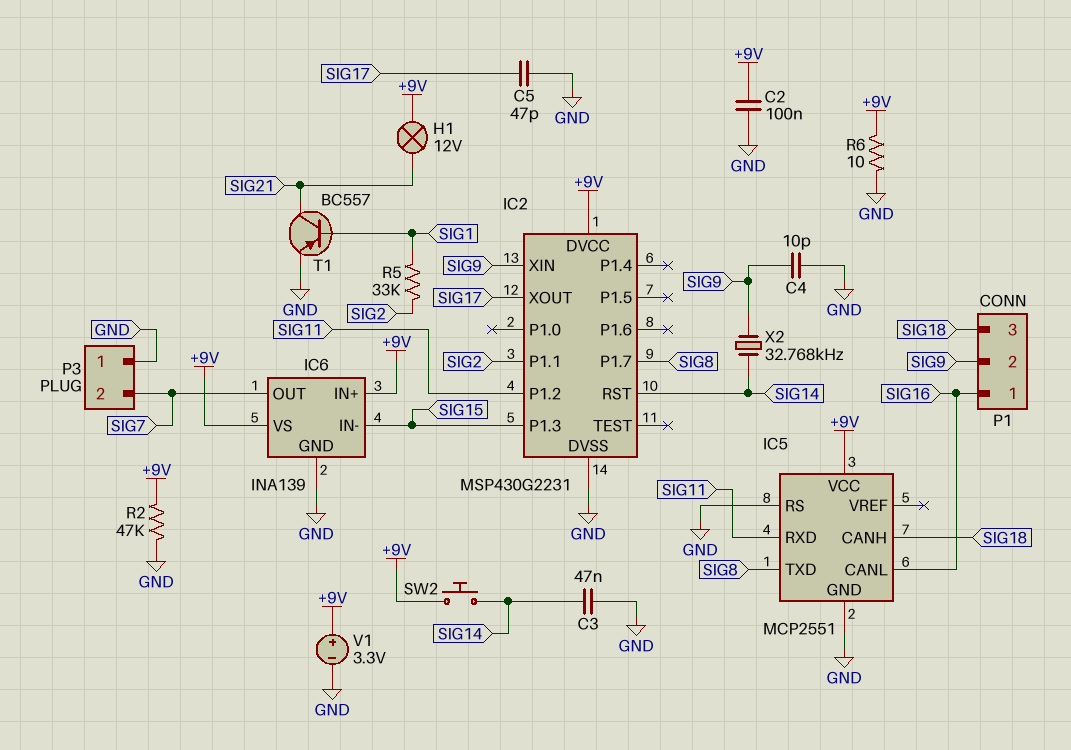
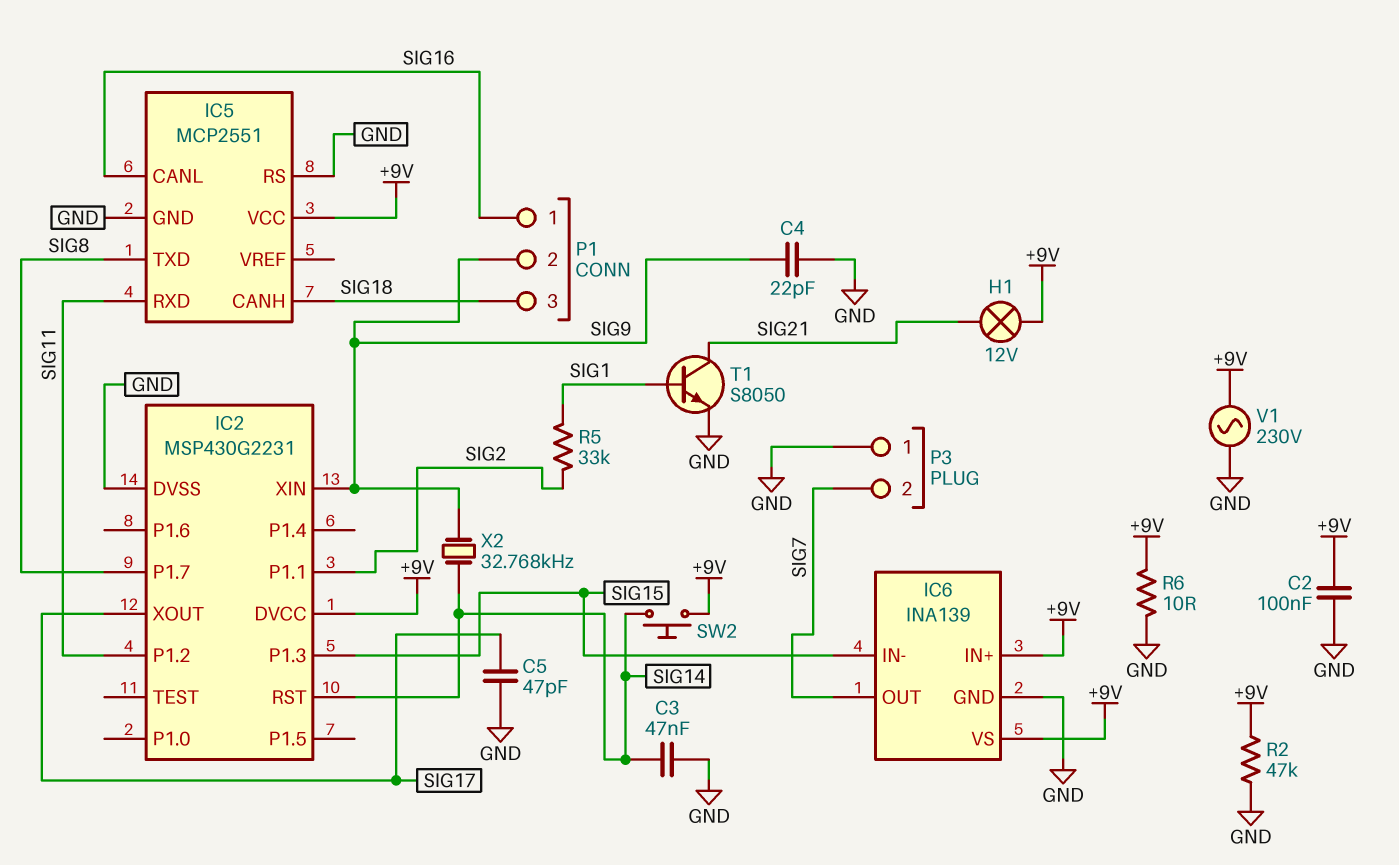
C4: 10pF (GND, SIG9) -> 22pF (GND, SIG9)
T1: PNP BC557 (B SIG1, C SIG21, E GND) -> NPN S8050 (B SIG1, C SIG21, E GND)
V1: 3.3V (plus +9V, minus GND) -> AC 230V (+9V, GND)

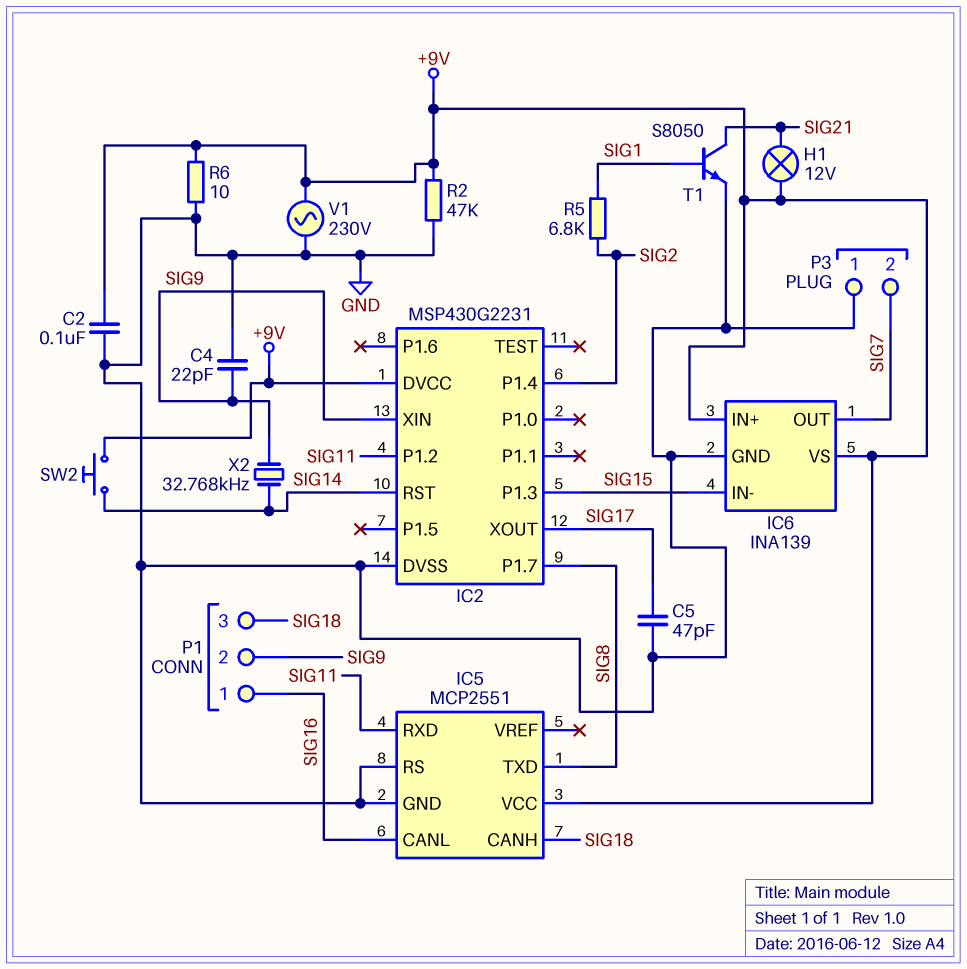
C3: 47nF (GND, SIG14) -> none
IC2 pin P1.1: SIG2 -> none
IC2 pin P1.4: none -> SIG2
R5: 33k (SIG1, SIG2) -> 6.8k (SIG1, SIG2)

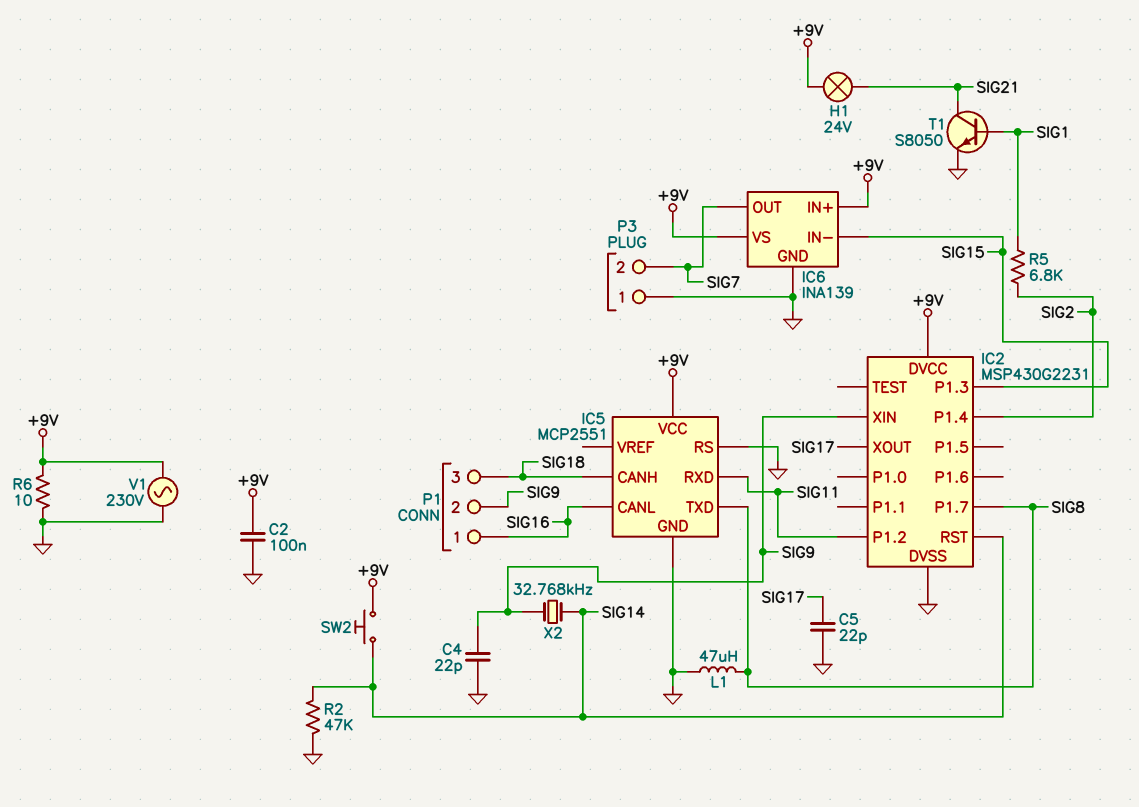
C5: 47pF (GND, SIG17) -> 22pF (GND, SIG17)
H1: lamp 12V (+9V, SIG21) -> lamp 24V (+9V, SIG21)
L1: none -> 47uH (GND, SIG8)
R2: 47k (+9V, GND) -> 47k (GND, SIG14)

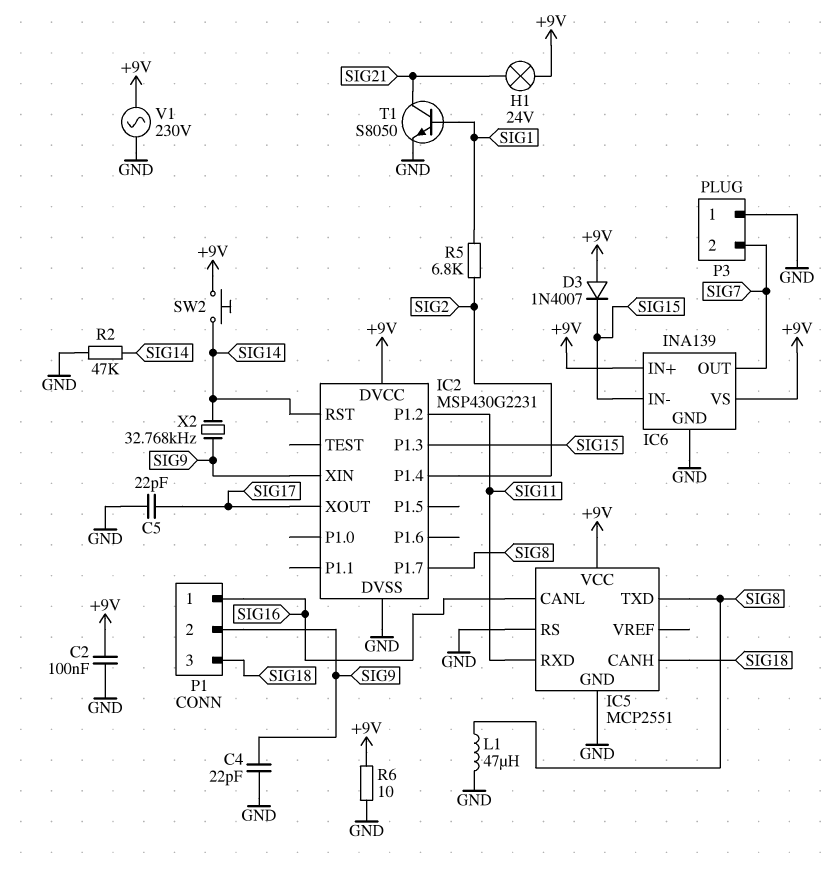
D3: none -> diode 1N4007 (A +9V, K SIG15)

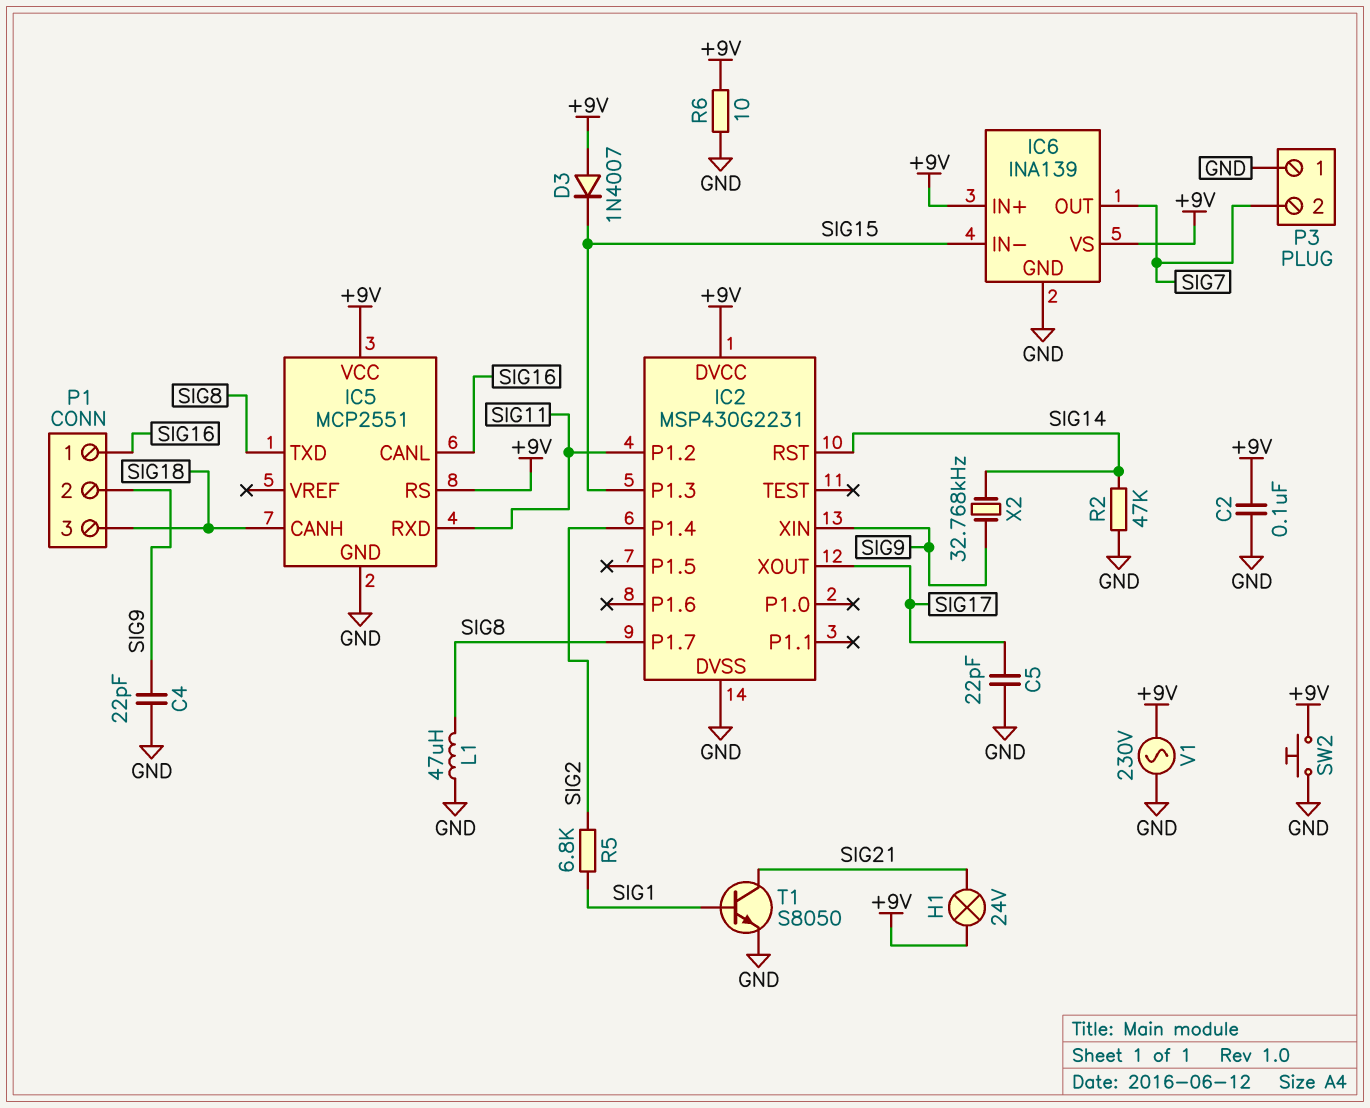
IC5 pin RS: GND -> +9V
SW2: button (+9V, SIG14) -> button (+9V, GND)

